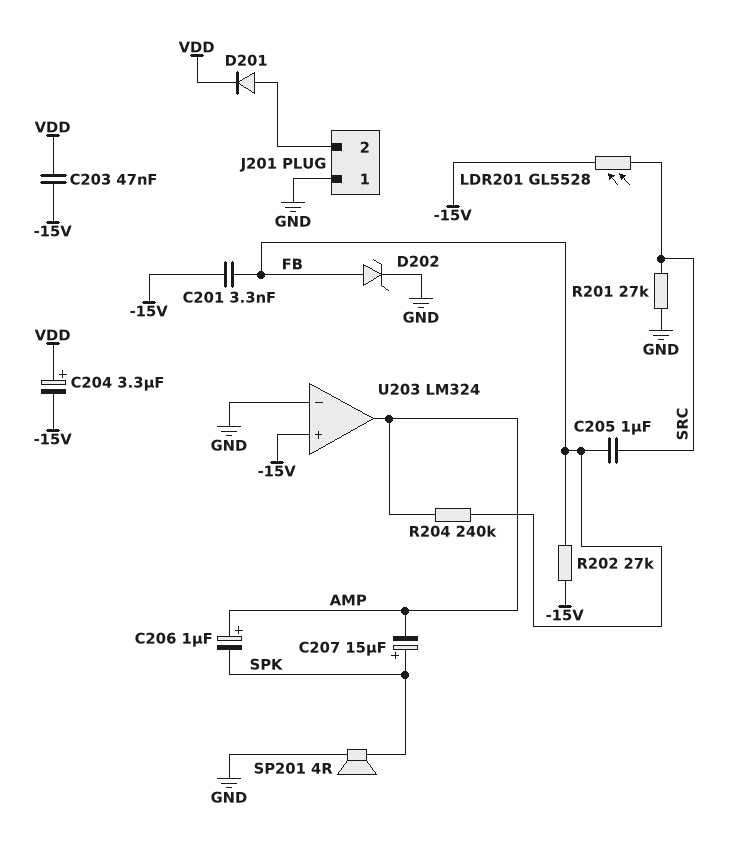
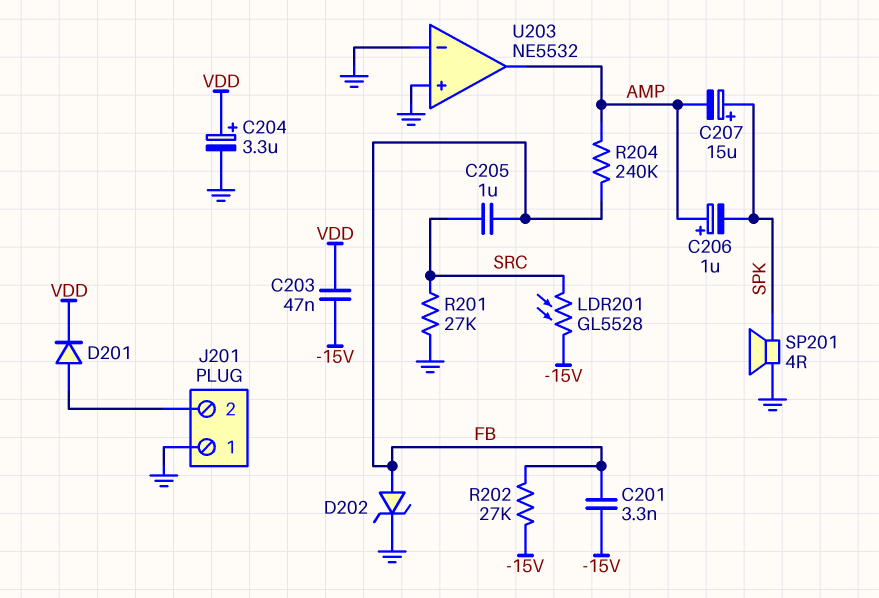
C204: 3.3uF (plus VDD, minus -15V) -> 3.3uF (plus VDD, minus GND)
U203: LM324 -> NE5532
U203 pin in+: -15V -> GND

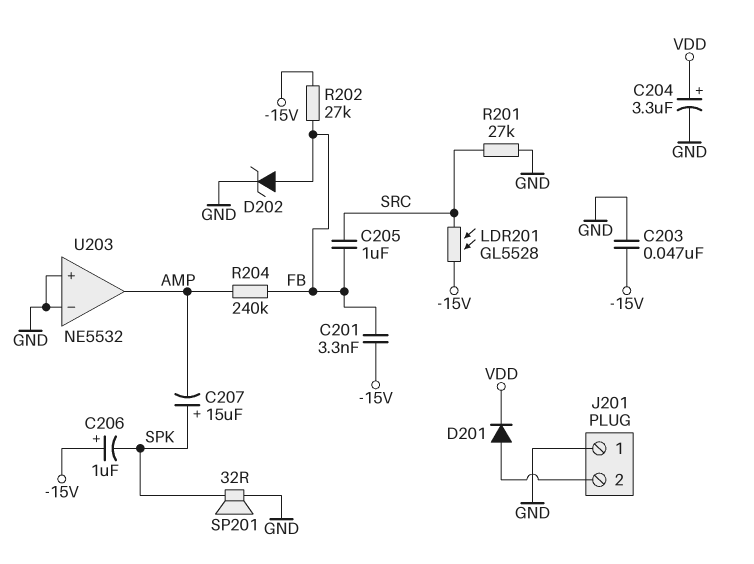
C203: 47nF (-15V, VDD) -> 47nF (-15V, GND)
C206: 1uF (plus AMP, minus SPK) -> 1uF (plus -15V, minus SPK)
SP201: speaker 4R (GND, SPK) -> speaker 32R (GND, SPK)

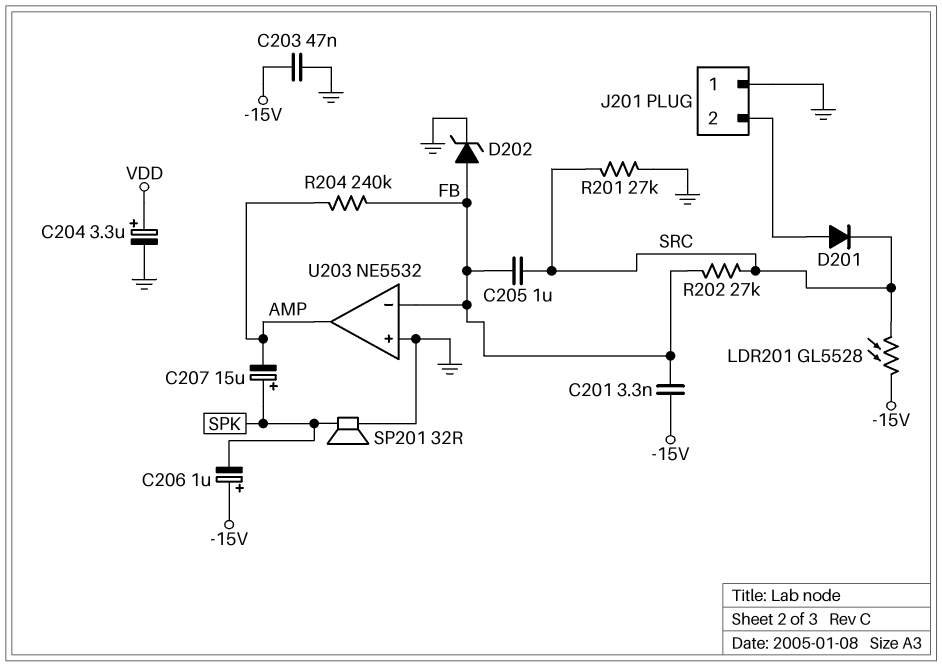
D201: diode (A J201/2, K VDD) -> diode (A J201/2, K SRC)
R202: 27k (-15V, FB) -> 27k (FB, SRC)
U203 pin in-: GND -> FB

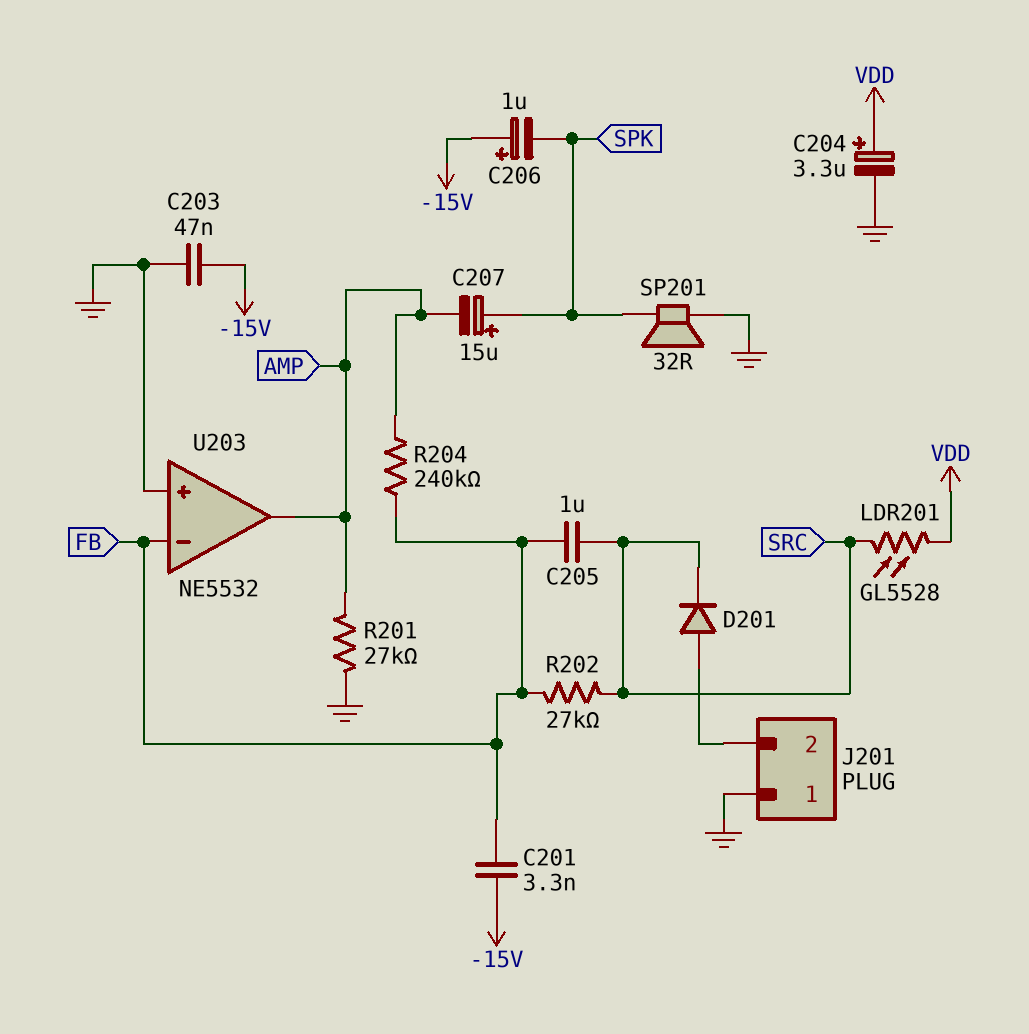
D202: zener (A FB, K GND) -> none
LDR201: GL5528 (-15V, SRC) -> GL5528 (SRC, VDD)
R201: 27k (GND, SRC) -> 27k (AMP, GND)

